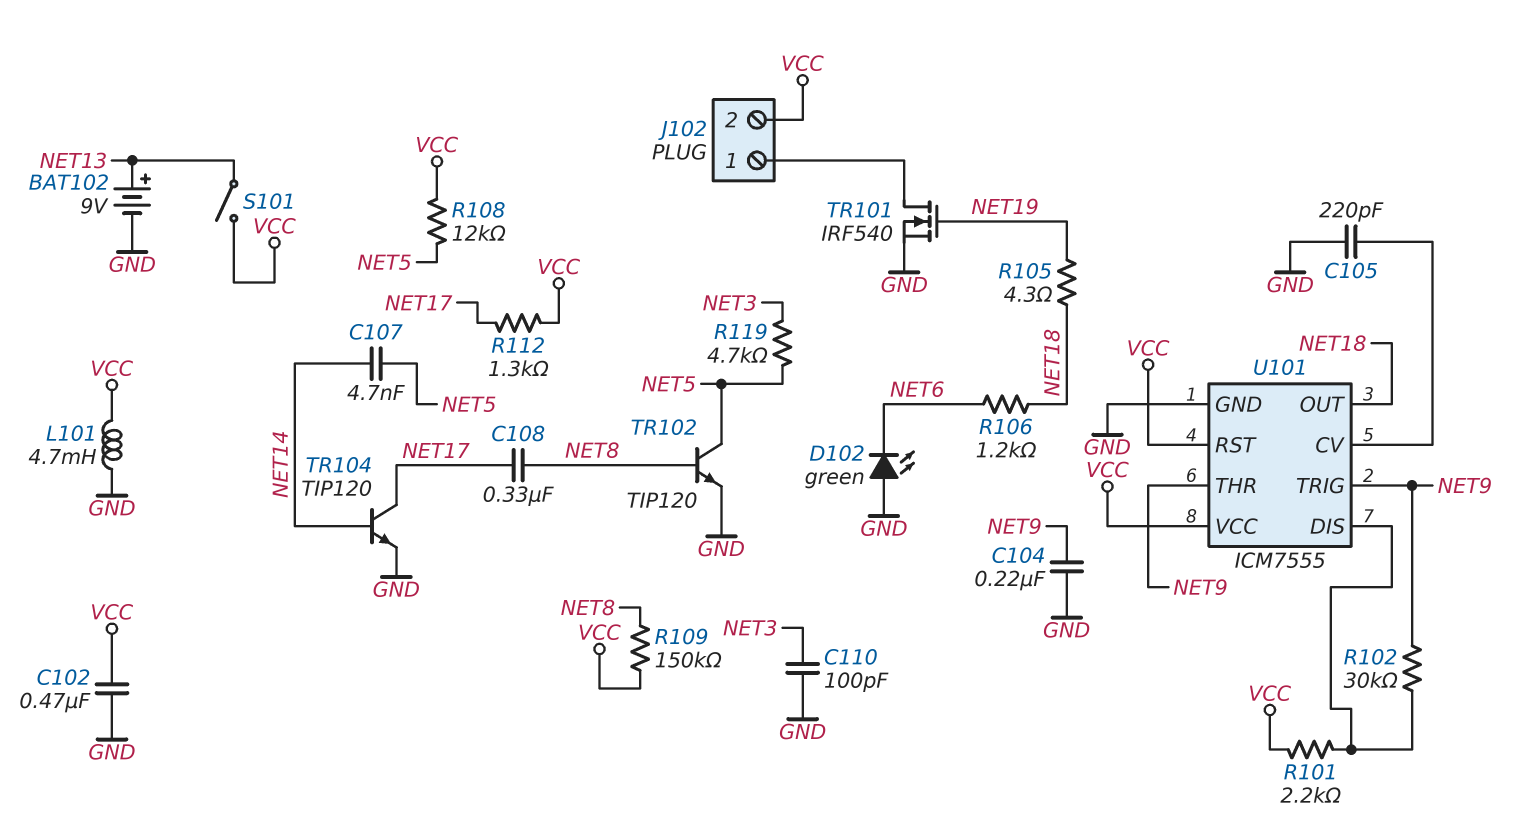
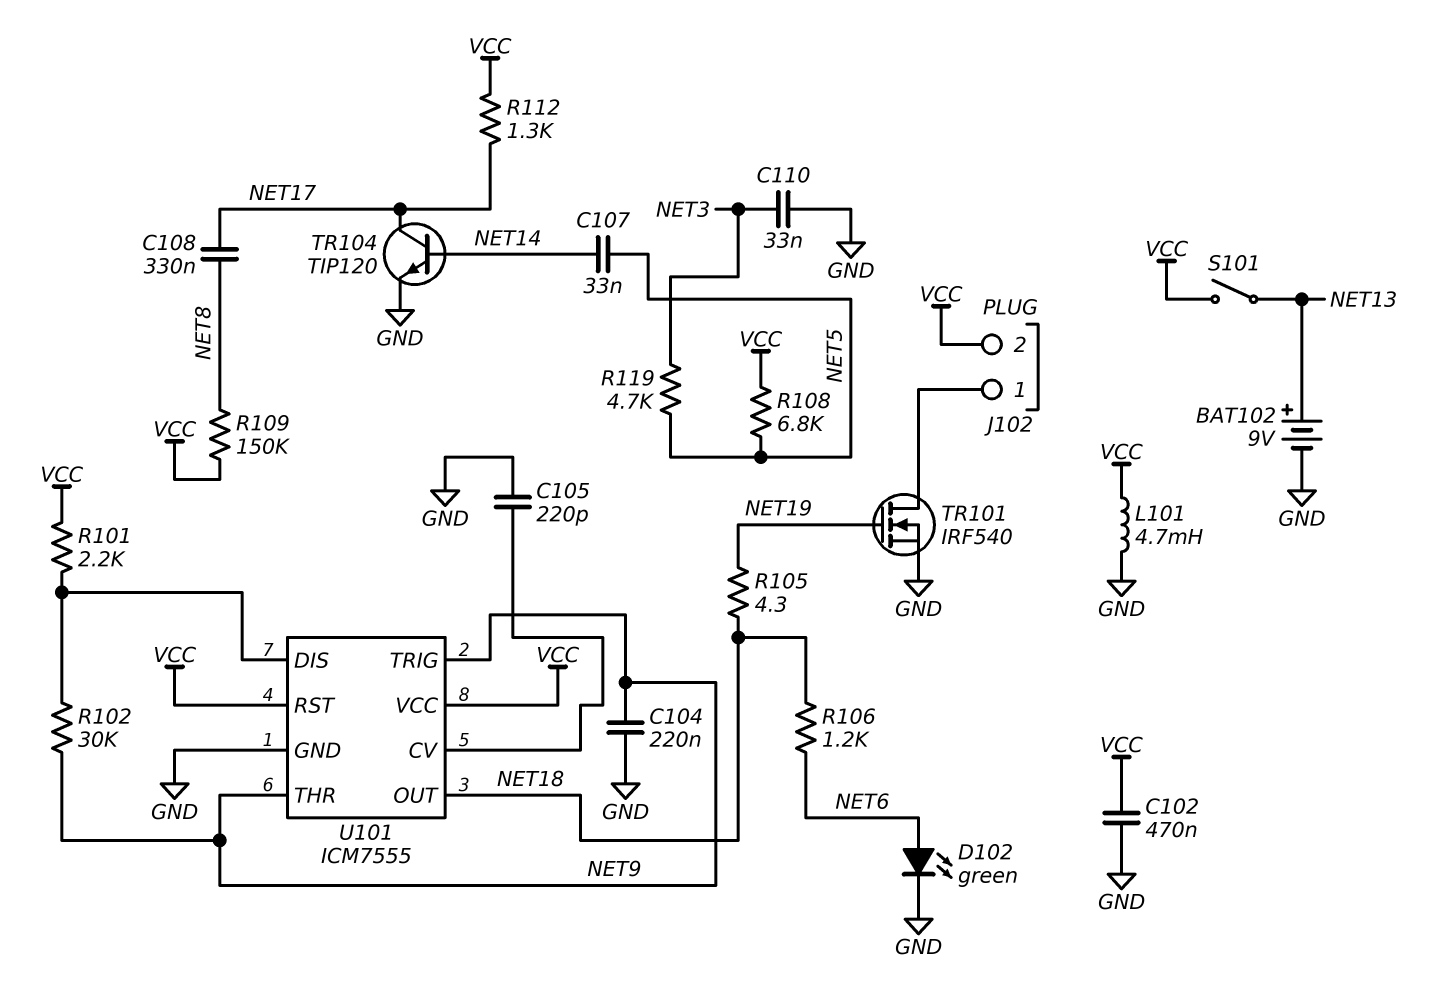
C107: 4.7nF (NET5, NET14) -> 33nF (NET5, NET14)
C110: 100pF (GND, NET3) -> 33nF (GND, NET3)
D102: LED green (A GND, K NET6) -> LED green (A NET6, K GND)
R108: 12k (NET5, VCC) -> 6.8k (NET5, VCC)
TR102: NPN TIP120 (B NET8, C NET5, E GND) -> none

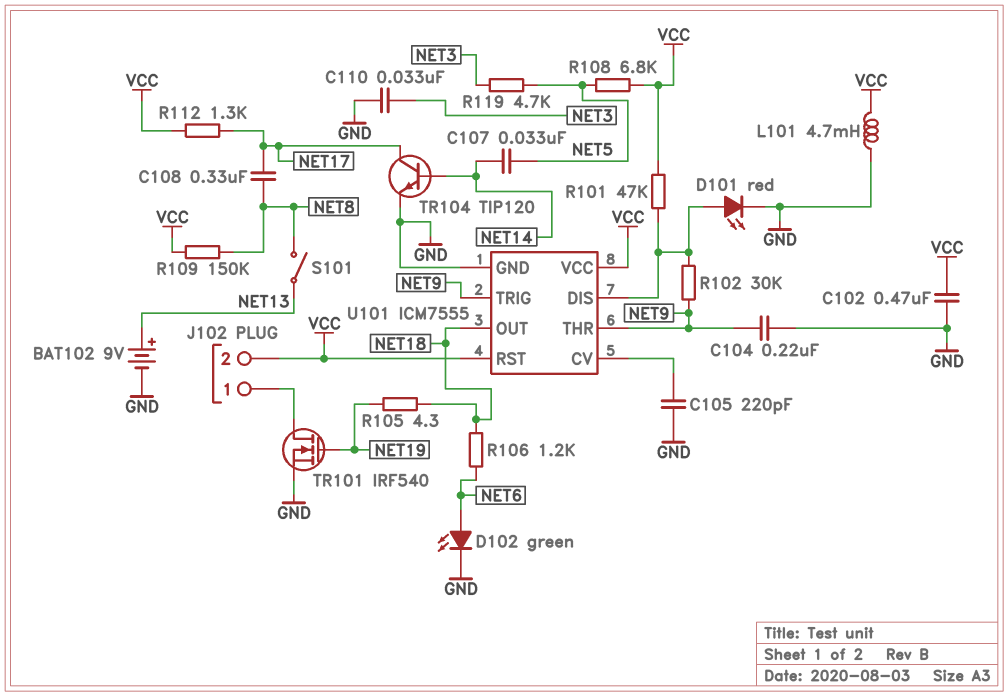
D101: none -> LED red (A U101/DIS, K GND)
R101: 2.2k (U101/DIS, VCC) -> 47k (U101/DIS, VCC)
S101: switch (NET13, VCC) -> switch (NET8, NET13)

